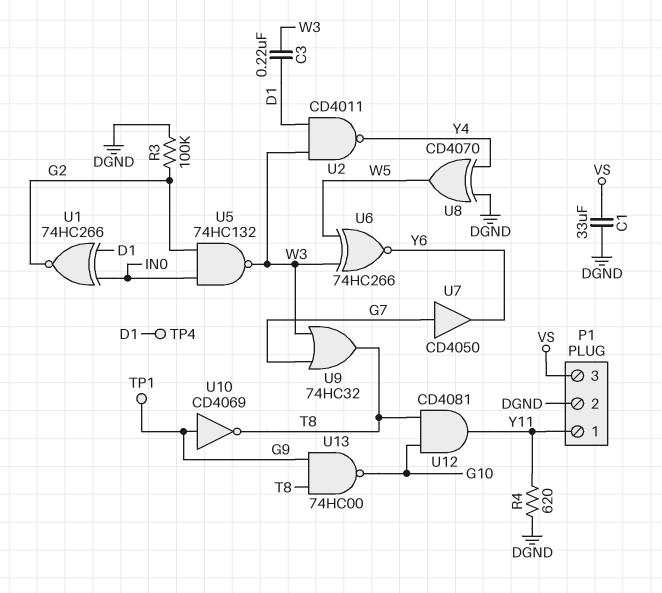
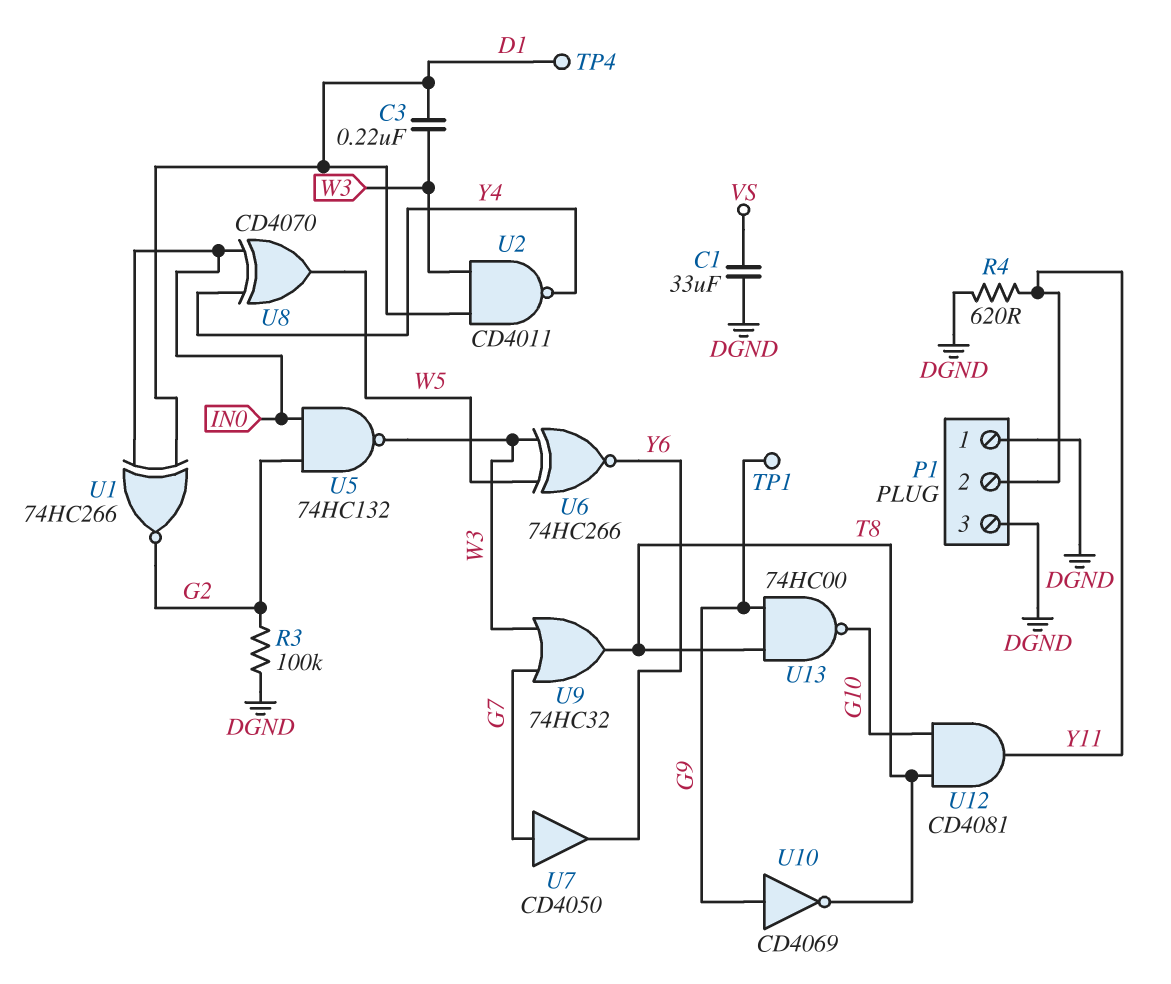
P1 pin 1: Y11 -> DGND
P1 pin 2: DGND -> Y11
P1 pin 3: VS -> DGND
U8: XOR CD4070 (in DGND, in Y4, out W5) -> XOR CD4070 (in IN0, in Y4, out W5)

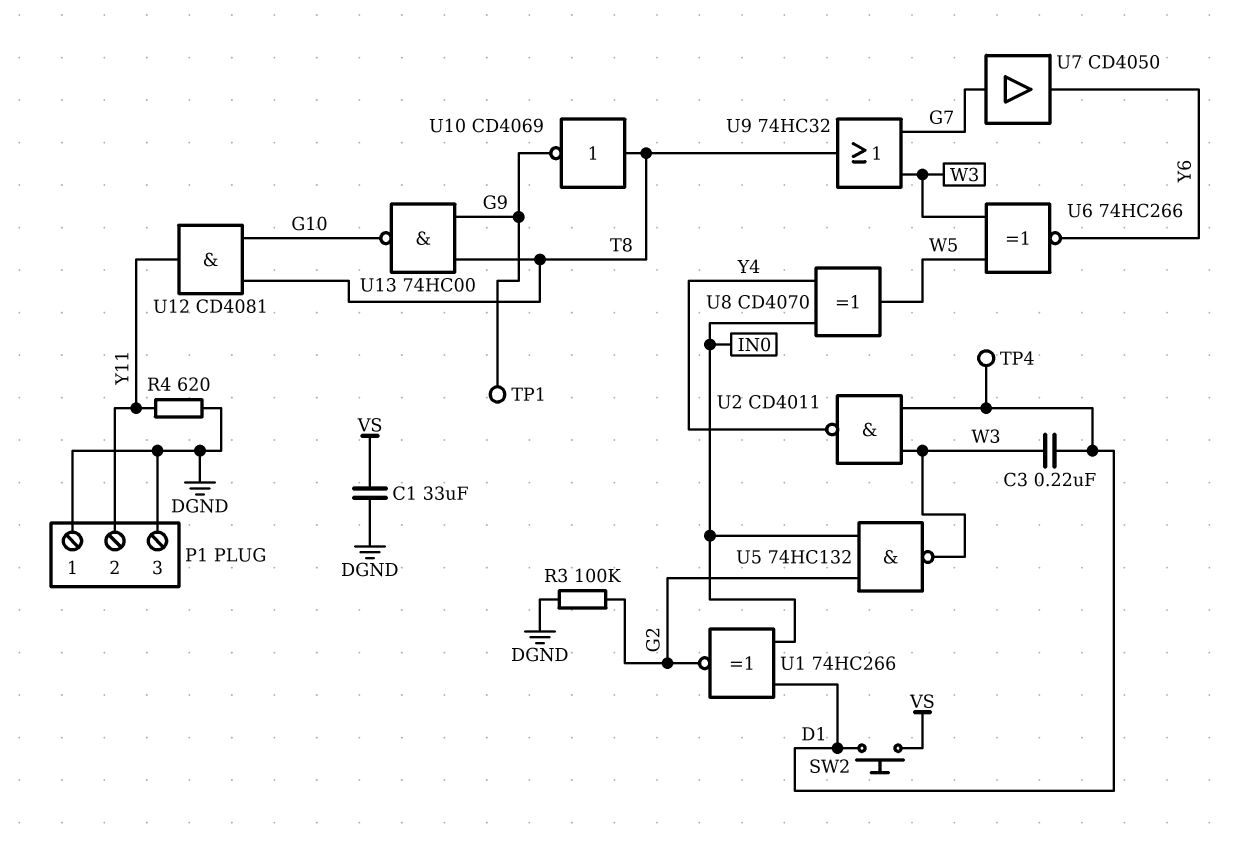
SW2: none -> button (D1, VS)
U10: NOT CD4069 (in G9, out T8) -> NOT CD4069 (in T8, out G9)

